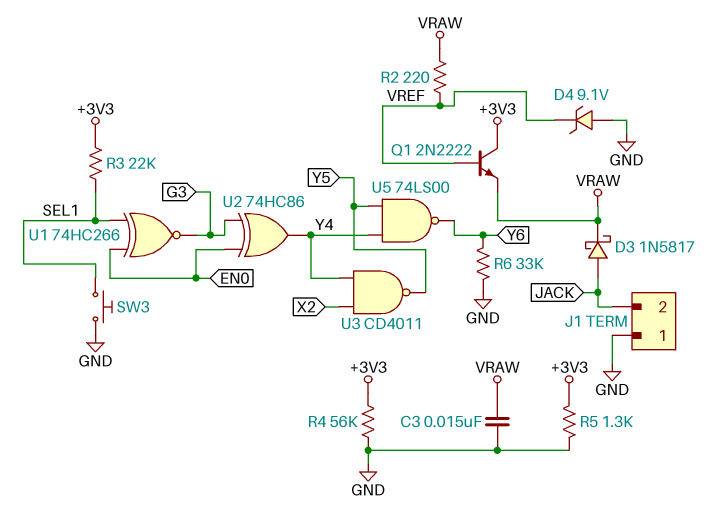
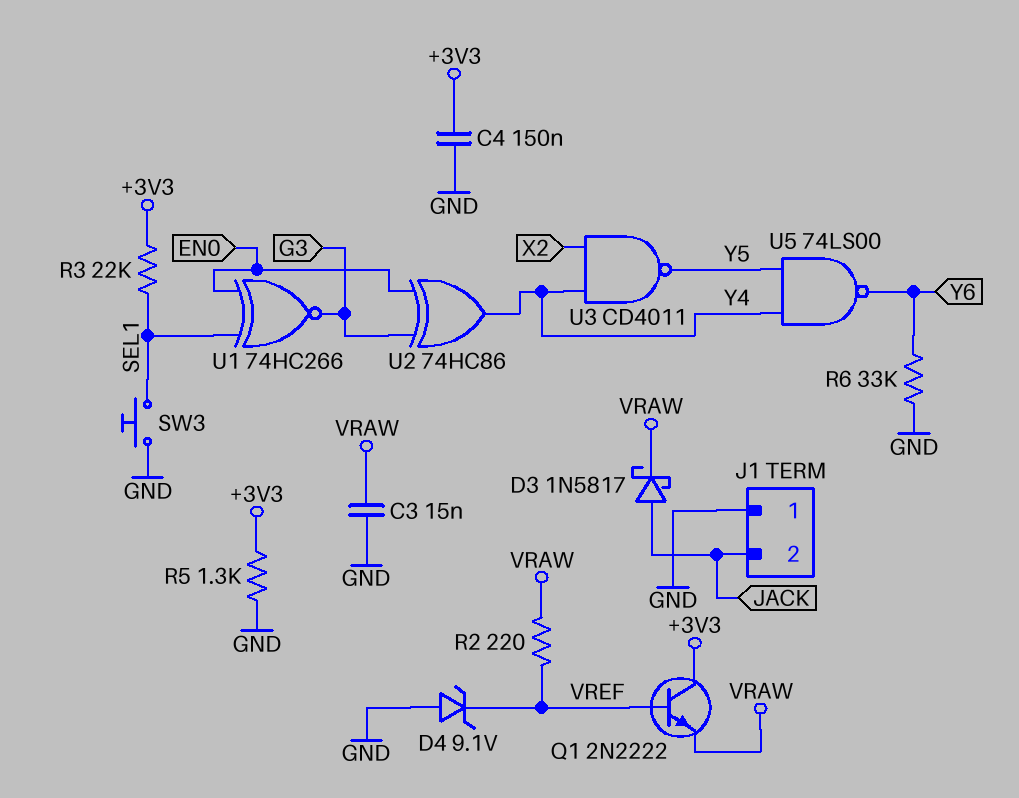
C4: none -> 150nF (+3V3, GND)
R4: 56k (+3V3, GND) -> none

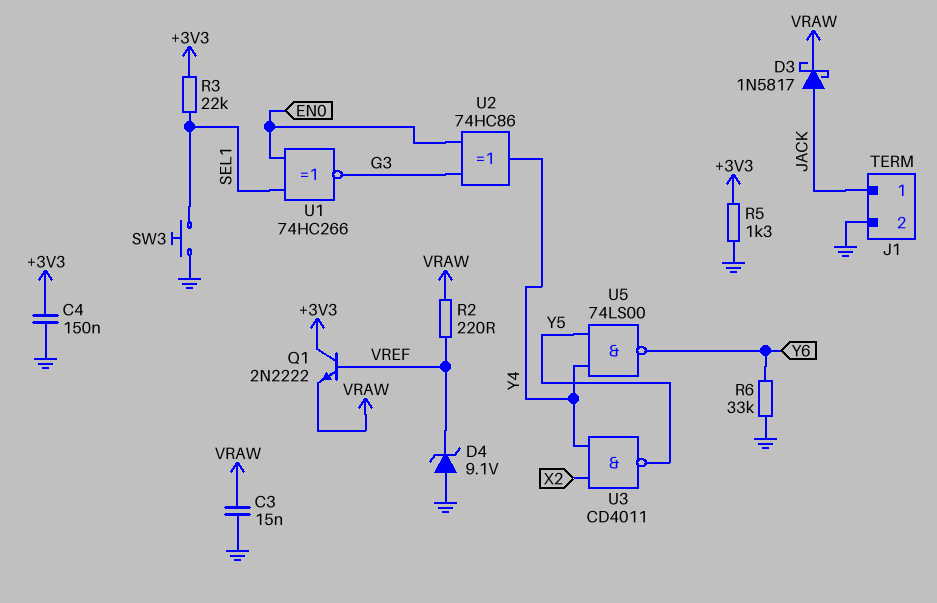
J1 pin 1: GND -> JACK
J1 pin 2: JACK -> GND

